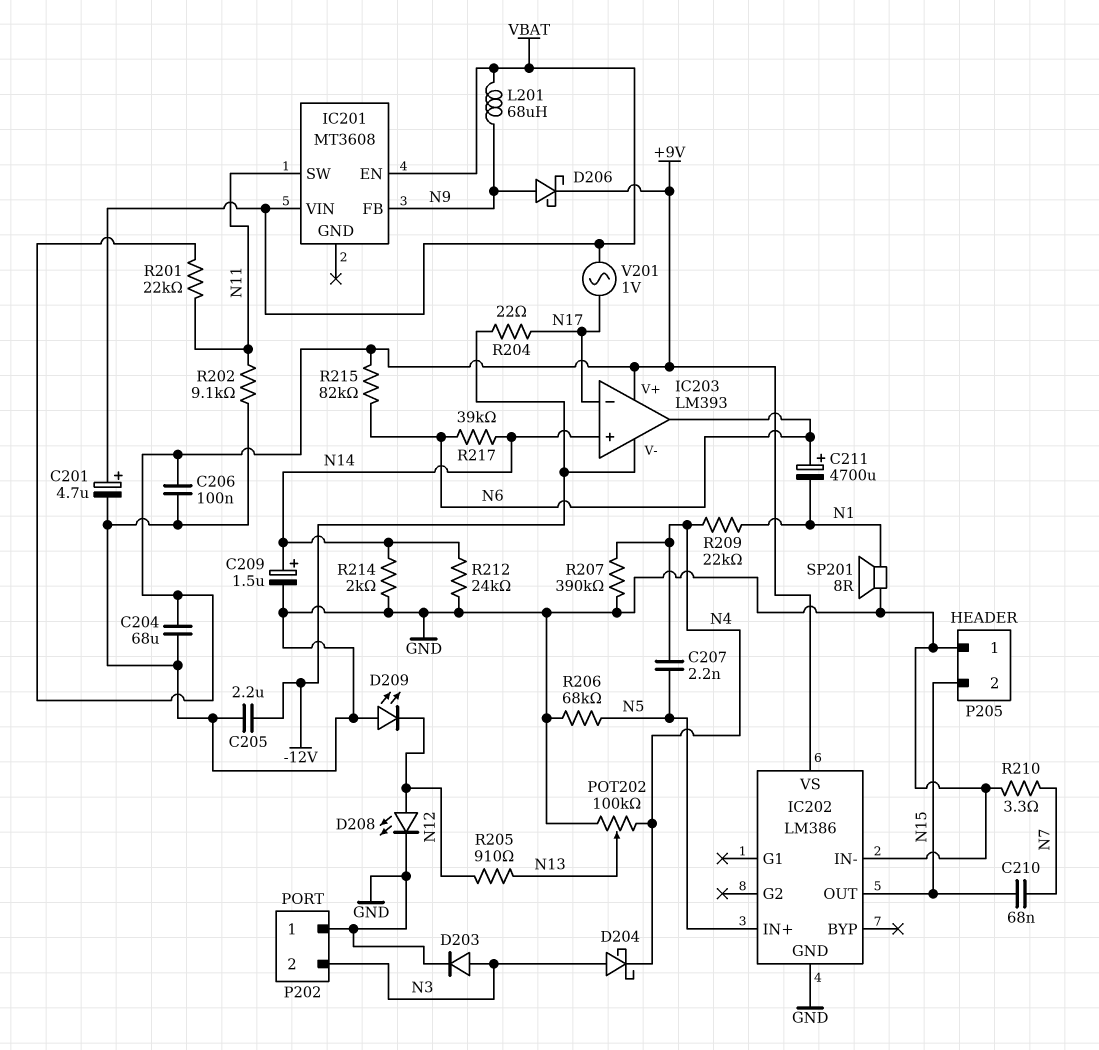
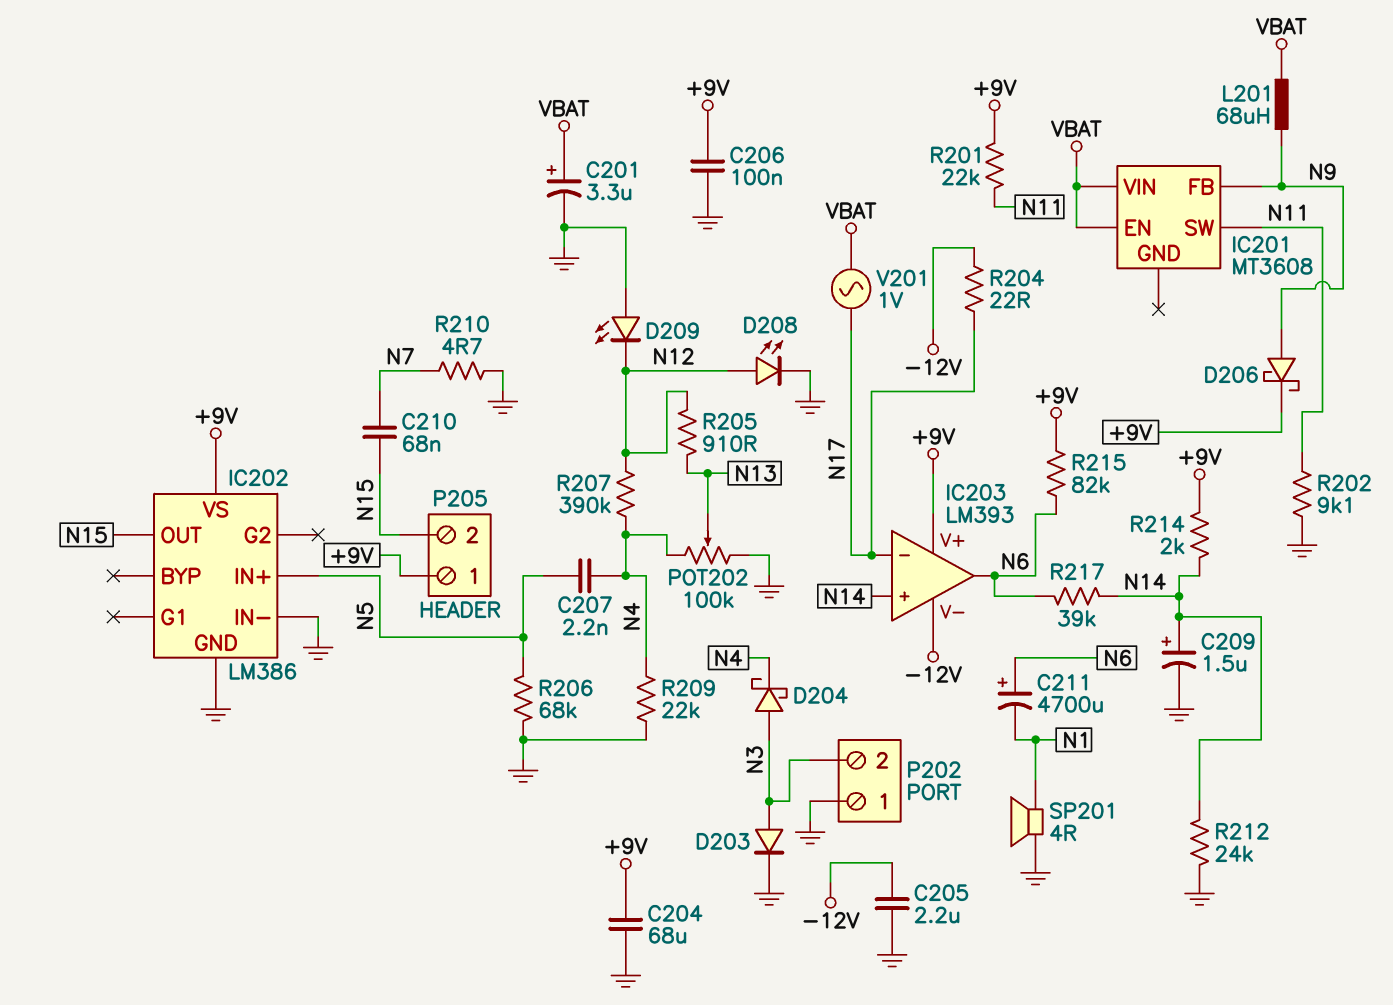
C201: 4.7uF (plus VBAT, minus GND) -> 3.3uF (plus VBAT, minus GND)
P205 pin 1: GND -> +9V
R207: 390k (GND, N4) -> 390k (N4, N12)
R209: 22k (N1, N4) -> 22k (GND, N4)
R210: 3.3 (GND, N7) -> 4.7 (GND, N7)
R214: 2k (GND, N14) -> 2k (+9V, N14)
SP201: speaker 8R (GND, N1) -> speaker 4R (GND, N1)

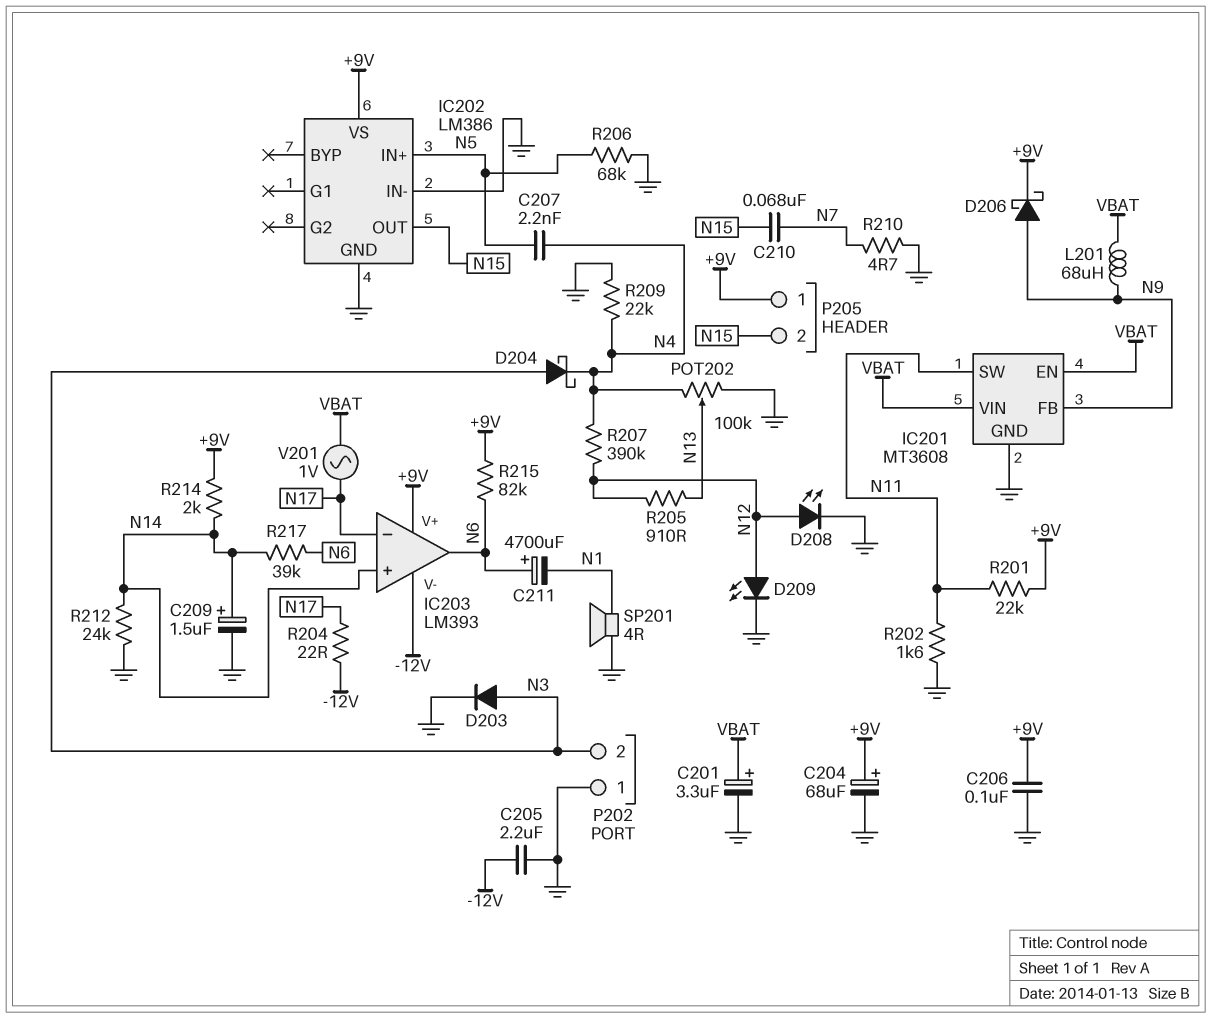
C204: 68uF (+9V, GND) -> 68uF (plus +9V, minus GND)
D209: LED (A GND, K N12) -> LED (A N12, K GND)
IC201 pin GND: none -> GND
R202: 9.1k (GND, N11) -> 1.6k (GND, N11)

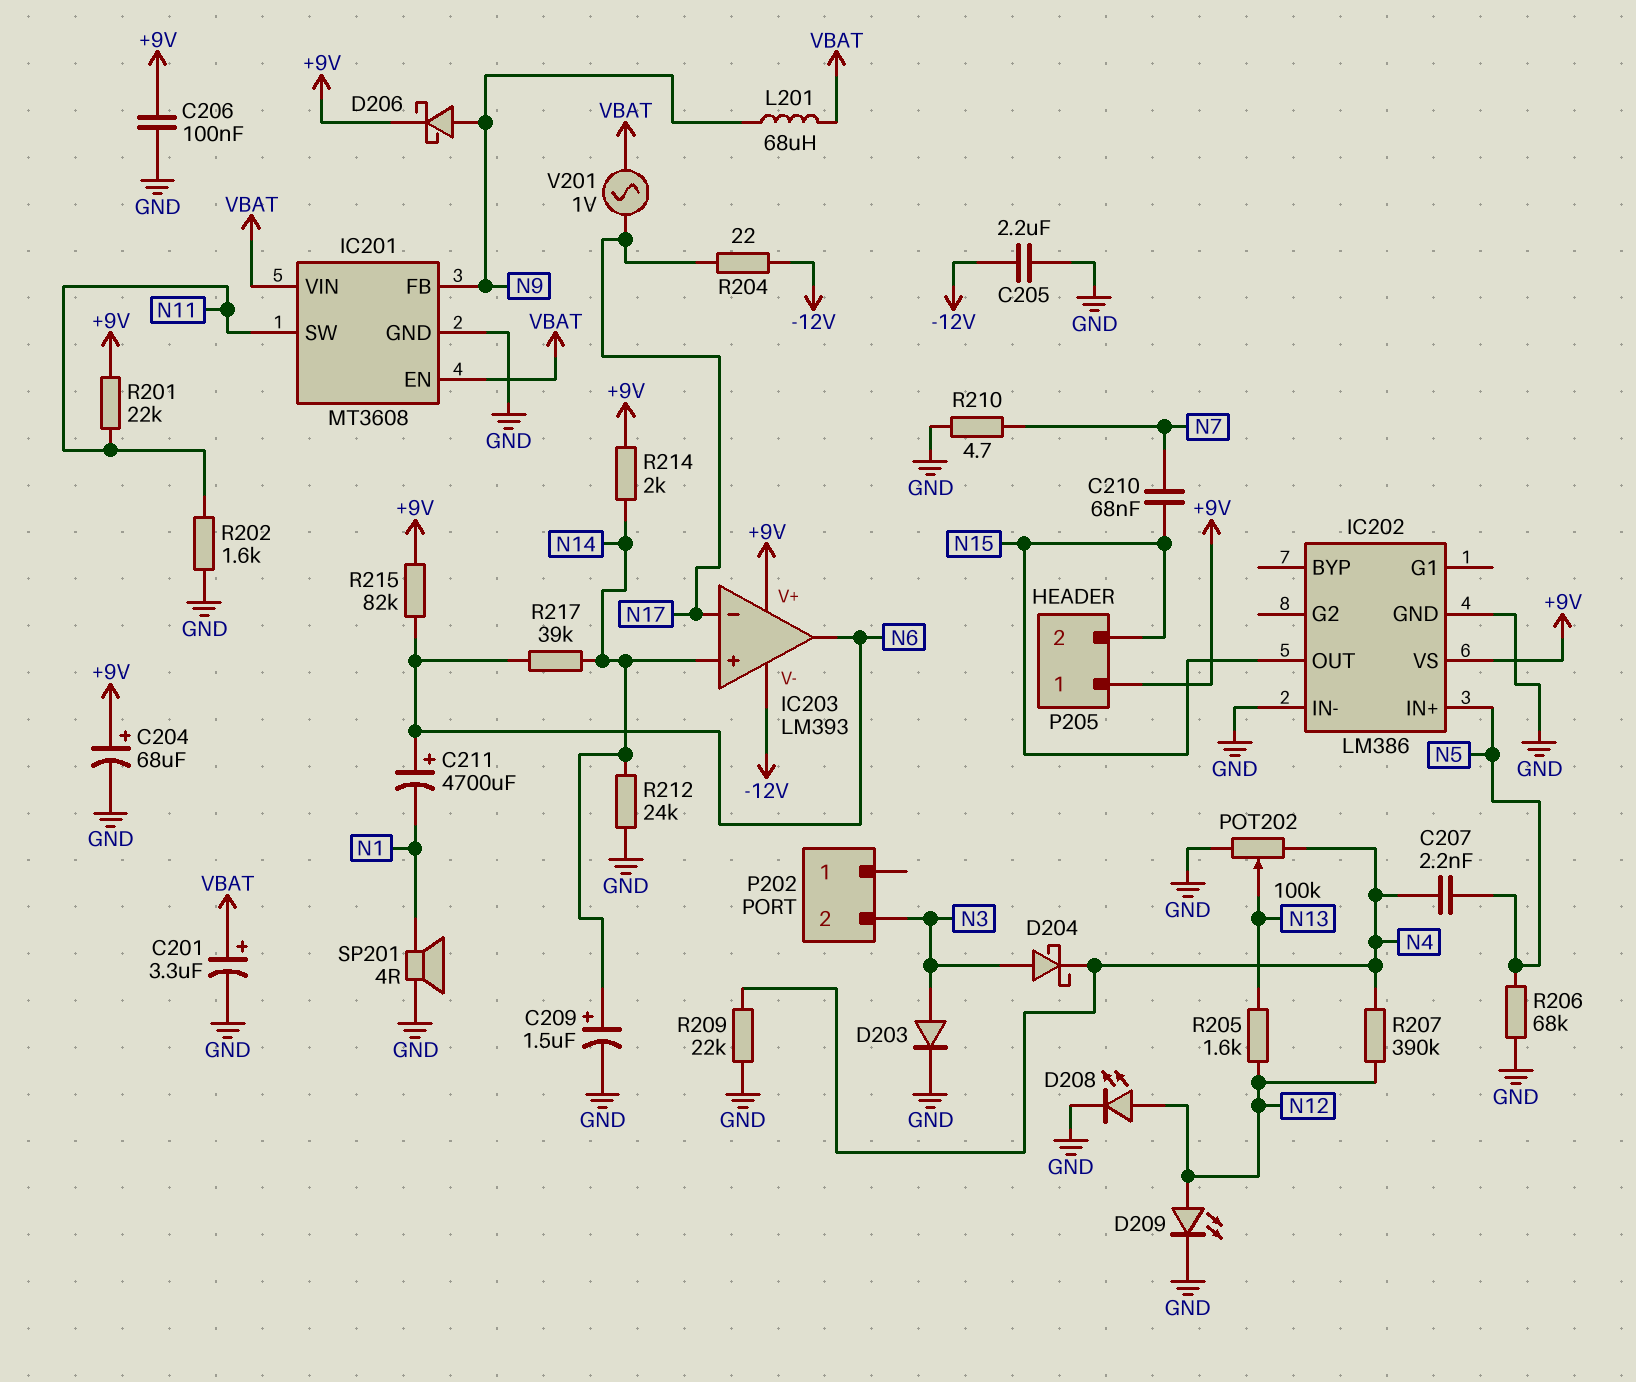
P202 pin 1: GND -> none
R205: 910 (N12, N13) -> 1.6k (N12, N13)

